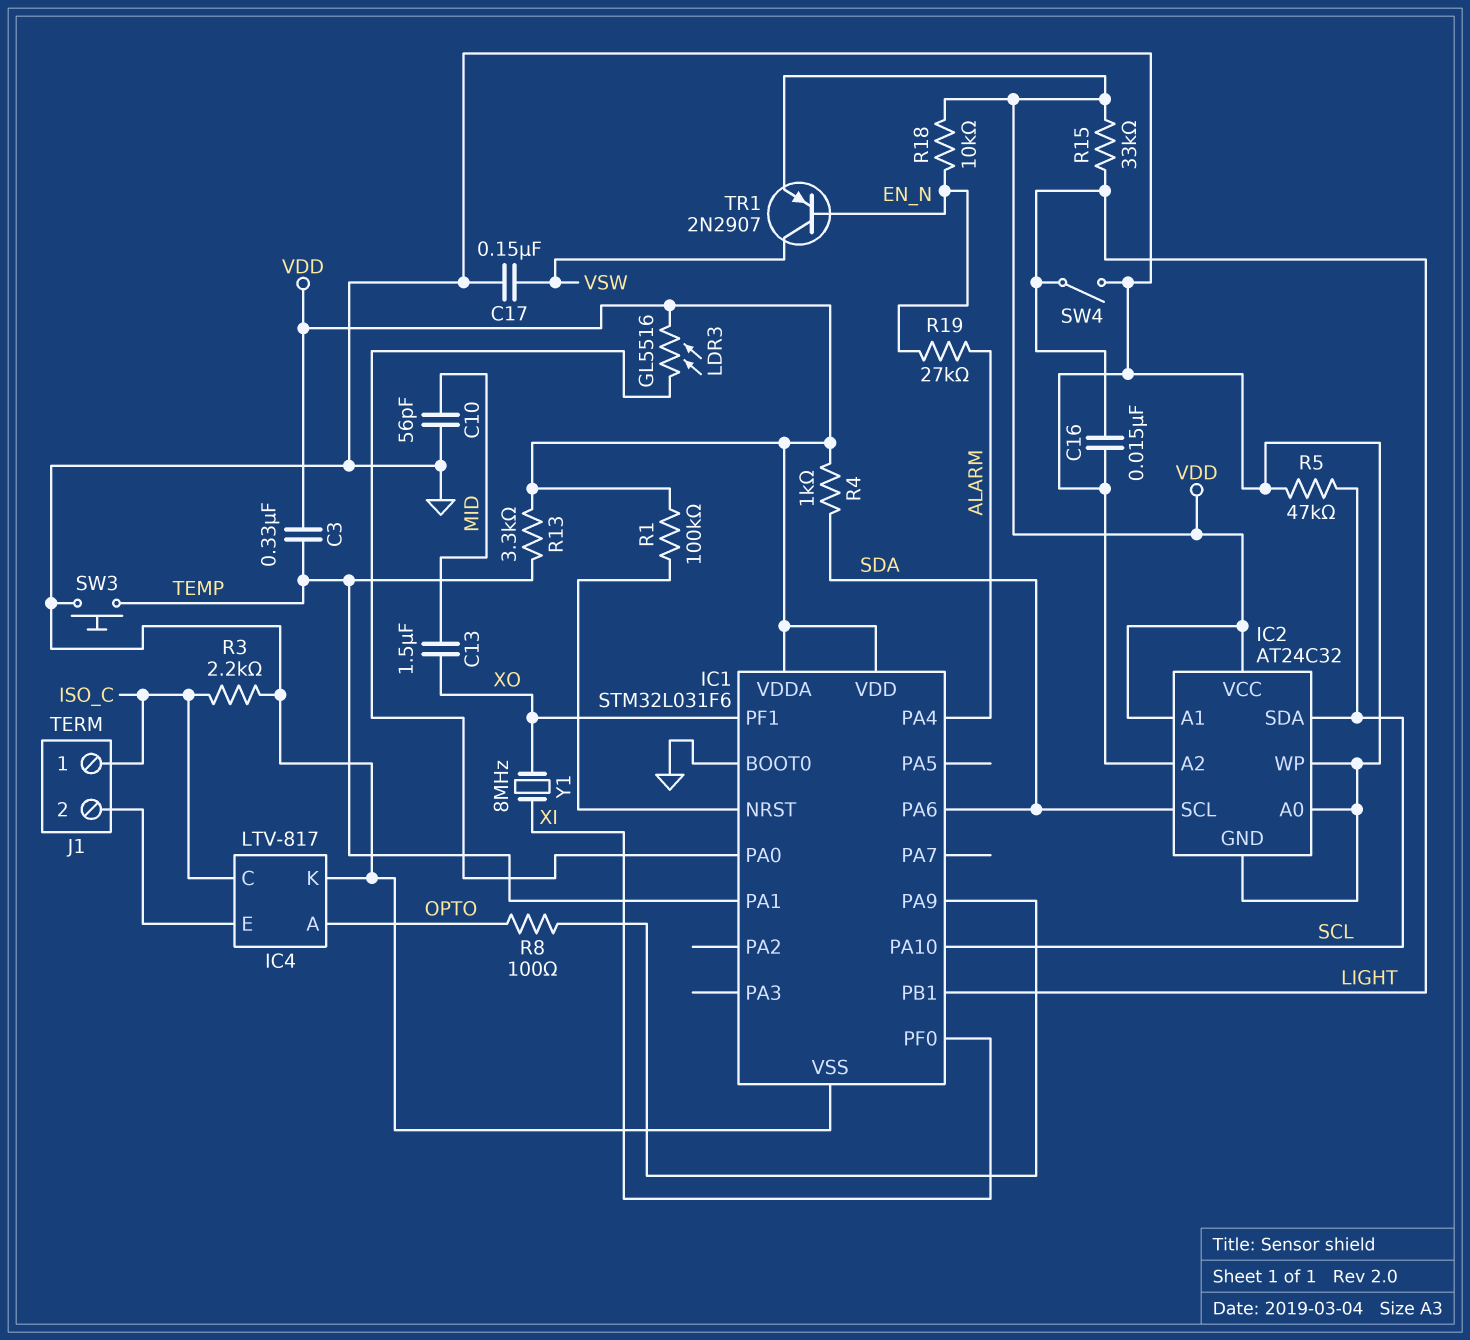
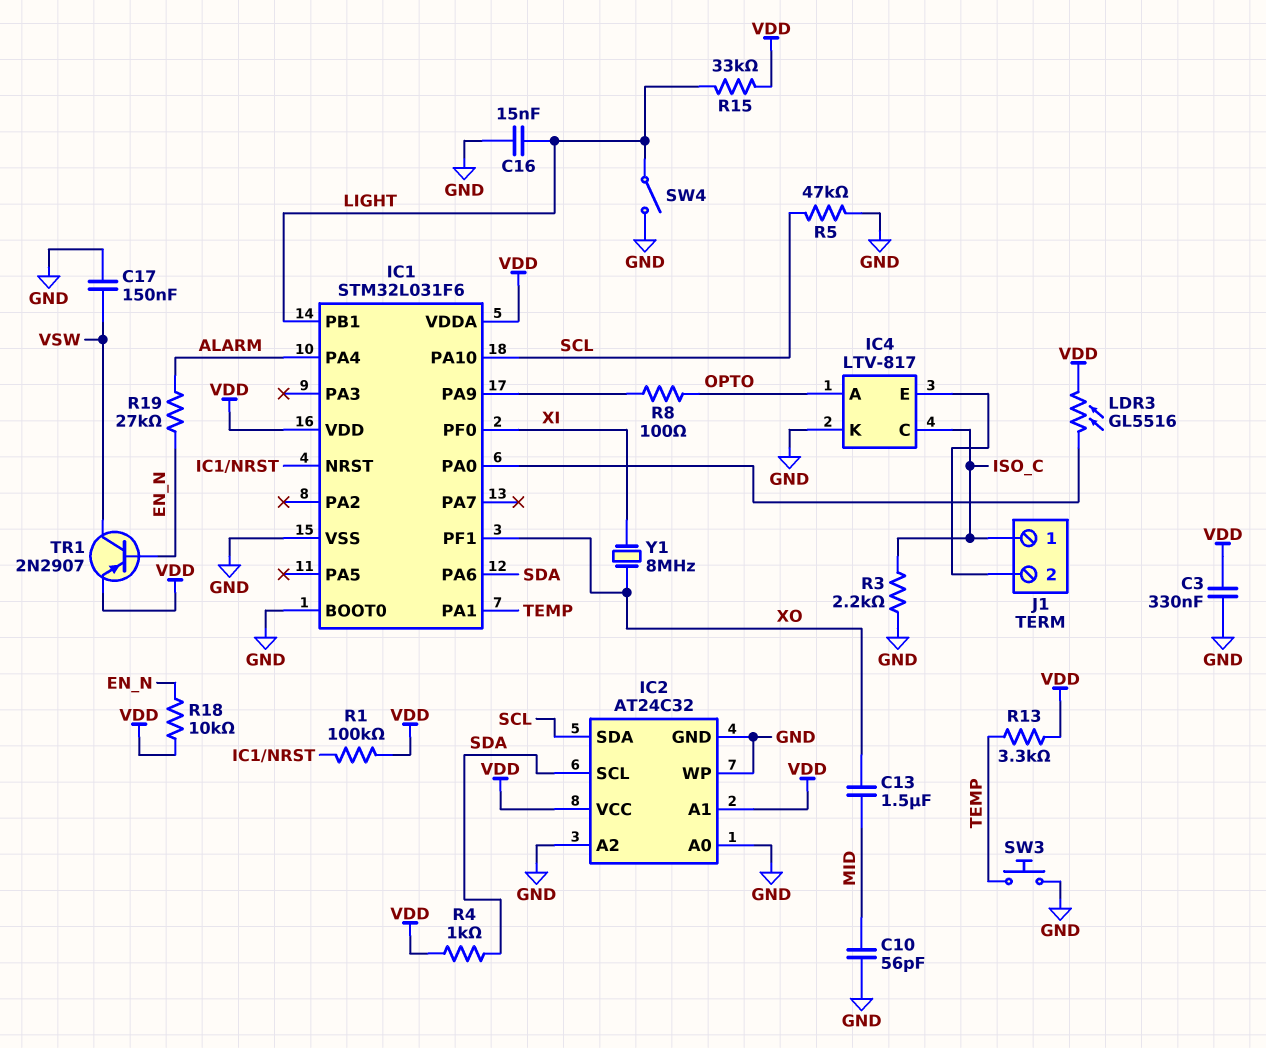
C3: 330nF (TEMP, VDD) -> 330nF (GND, VDD)

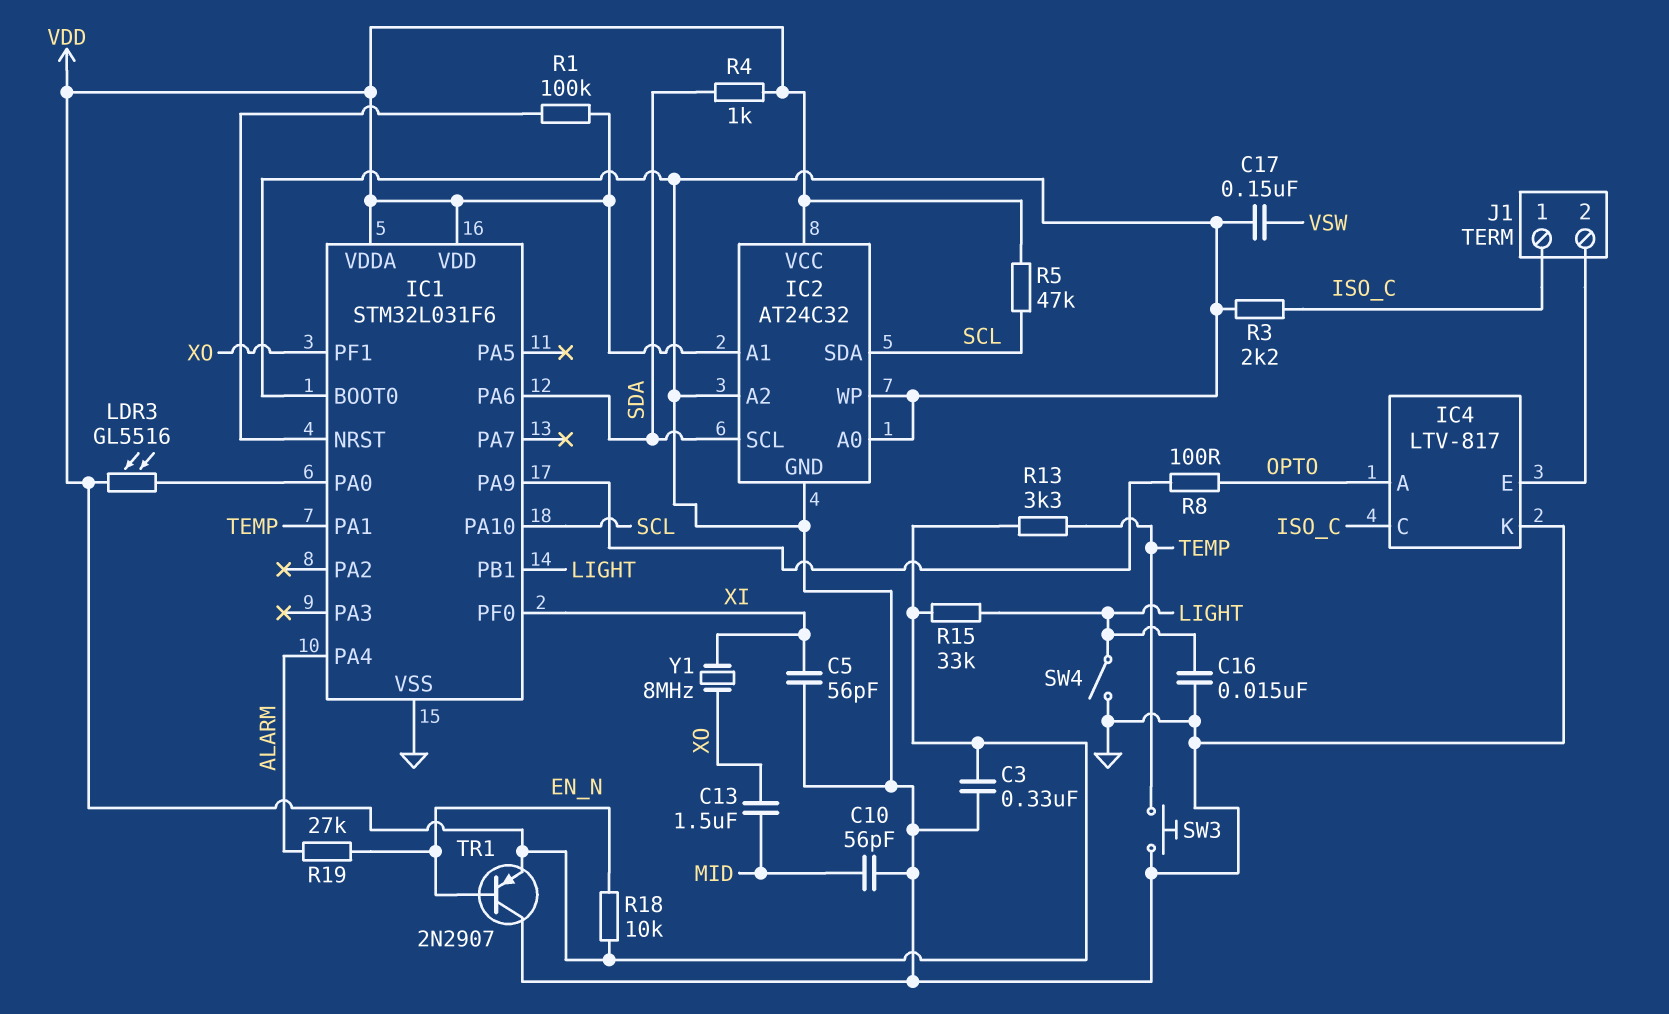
C5: none -> 56pF (GND, XI)
R5: 47k (GND, SCL) -> 47k (SCL, VDD)
TR1: PNP 2N2907 (B EN_N, C VSW, E VDD) -> PNP 2N2907 (B EN_N, C GND, E VDD)

